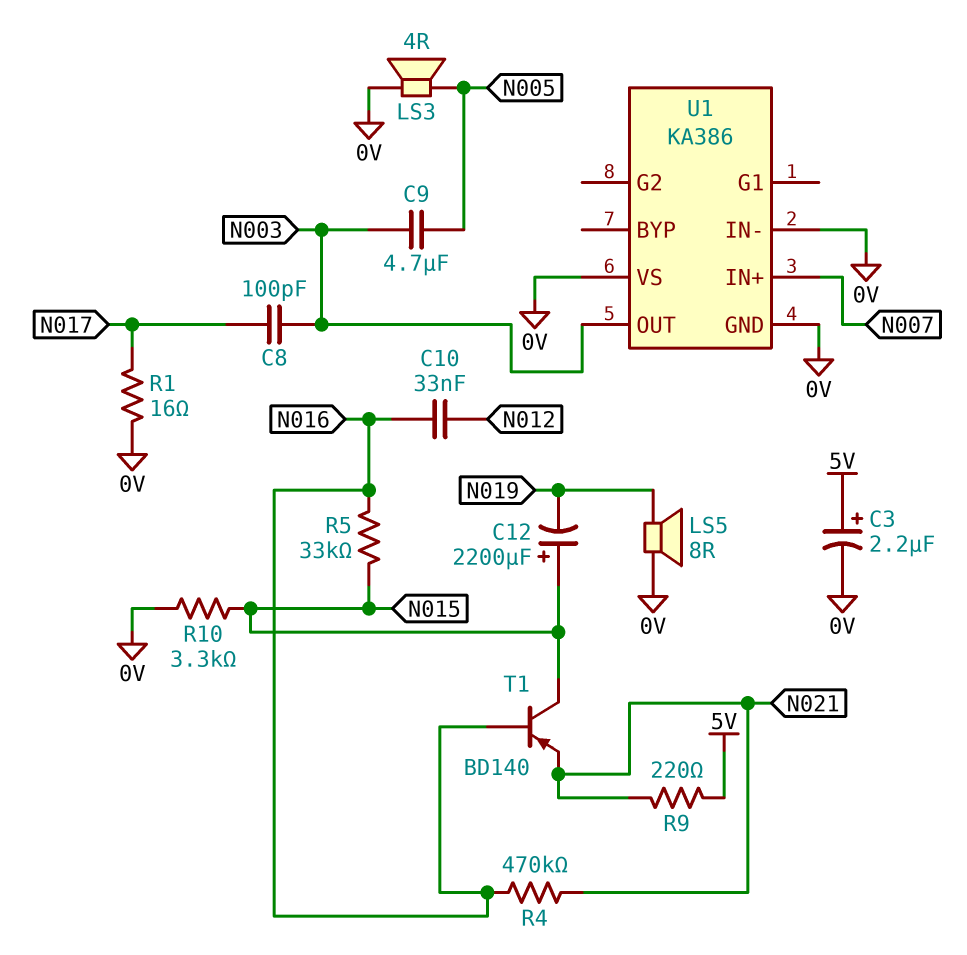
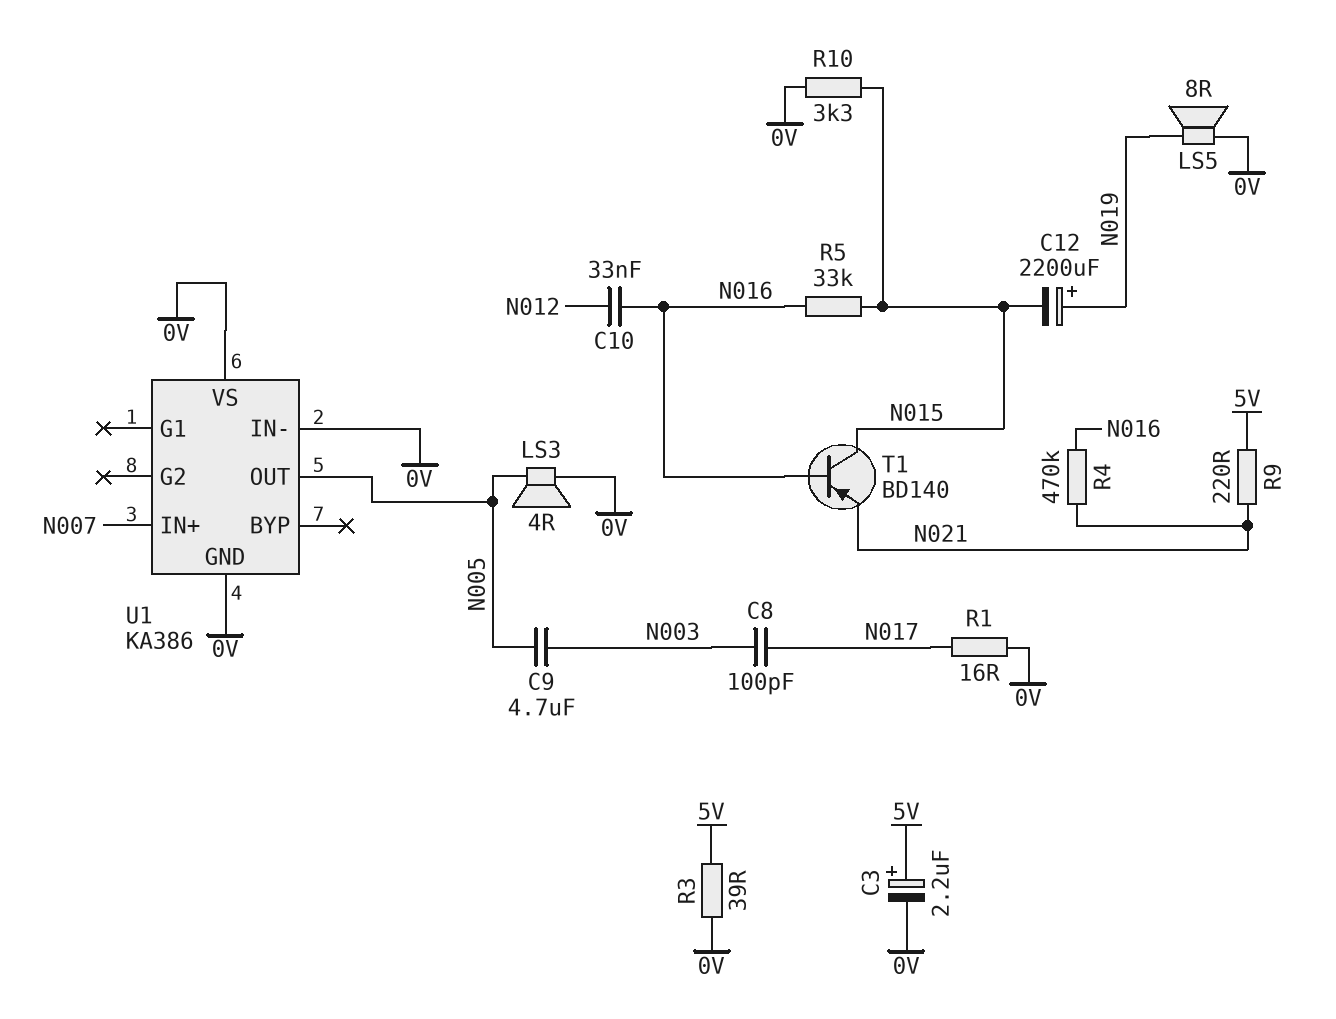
C12: 2200uF (plus N015, minus N019) -> 2200uF (plus N019, minus N015)
R3: none -> 39 (0V, 5V)
U1 pin OUT: N003 -> N005

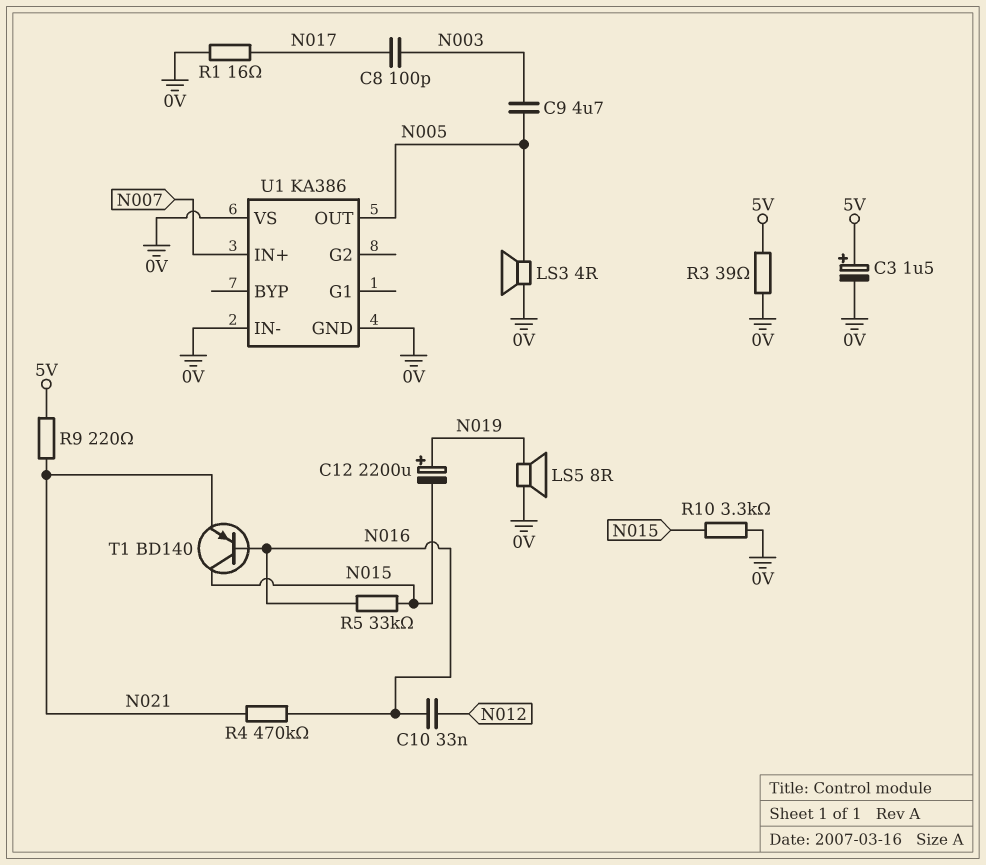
C3: 2.2uF (plus 5V, minus 0V) -> 1.5uF (plus 5V, minus 0V)

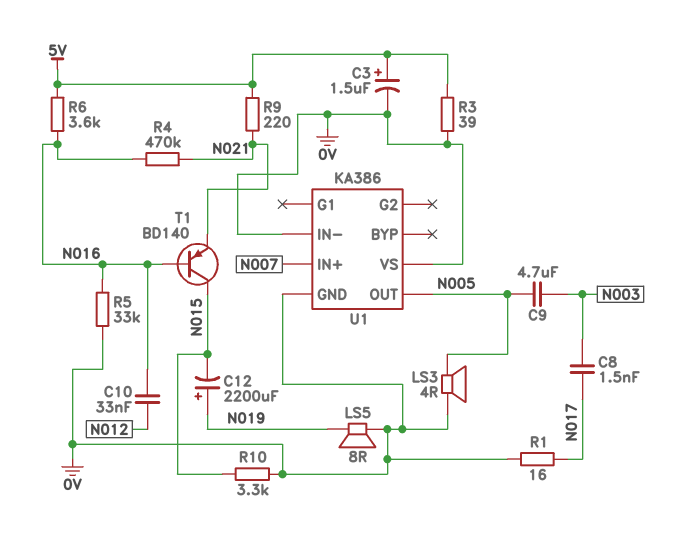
C8: 100pF (N003, N017) -> 1.5nF (N003, N017)
R5: 33k (N015, N016) -> 33k (0V, N016)
R6: none -> 3.6k (5V, N016)

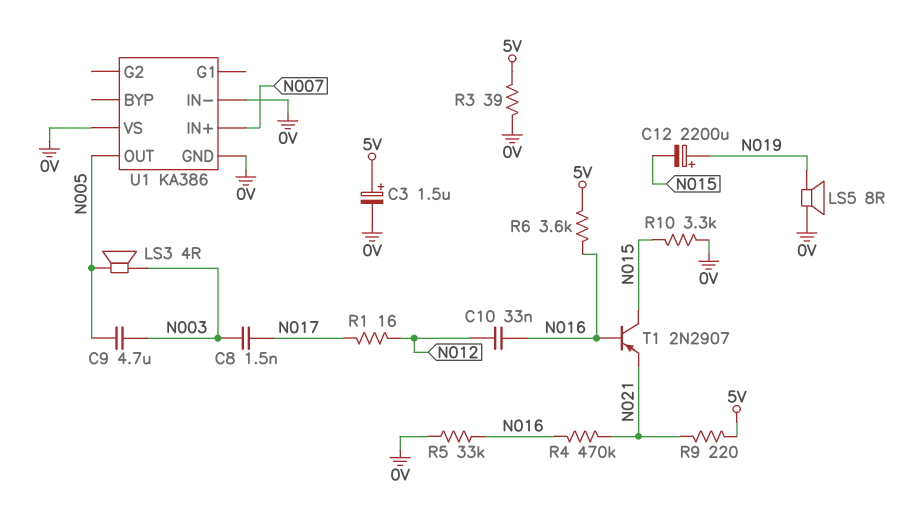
LS3: speaker 4R (0V, N005) -> speaker 4R (N003, N005)
R1: 16 (0V, N017) -> 16 (N012, N017)
T1: PNP BD140 (B N016, C N015, E N021) -> PNP 2N2907 (B N016, C N015, E N021)

